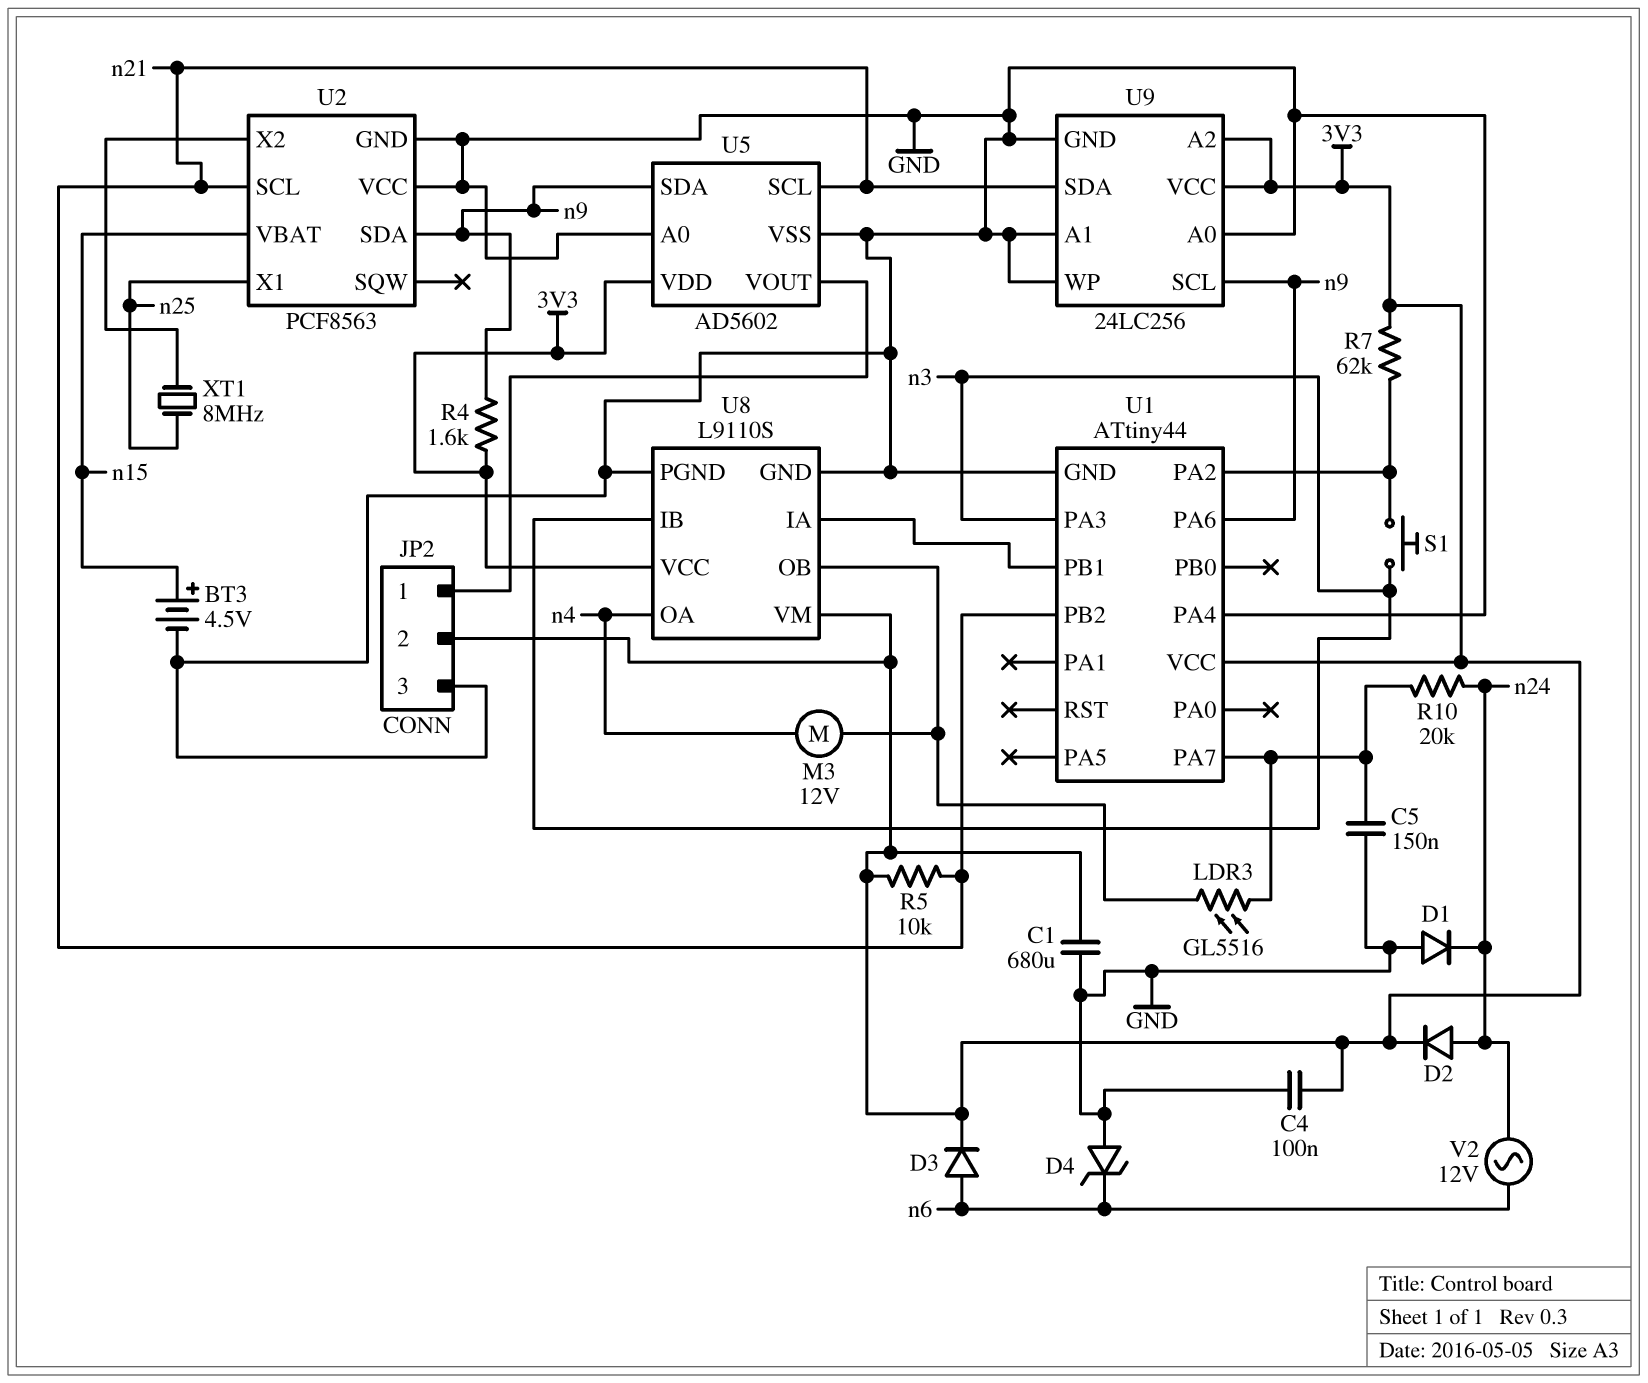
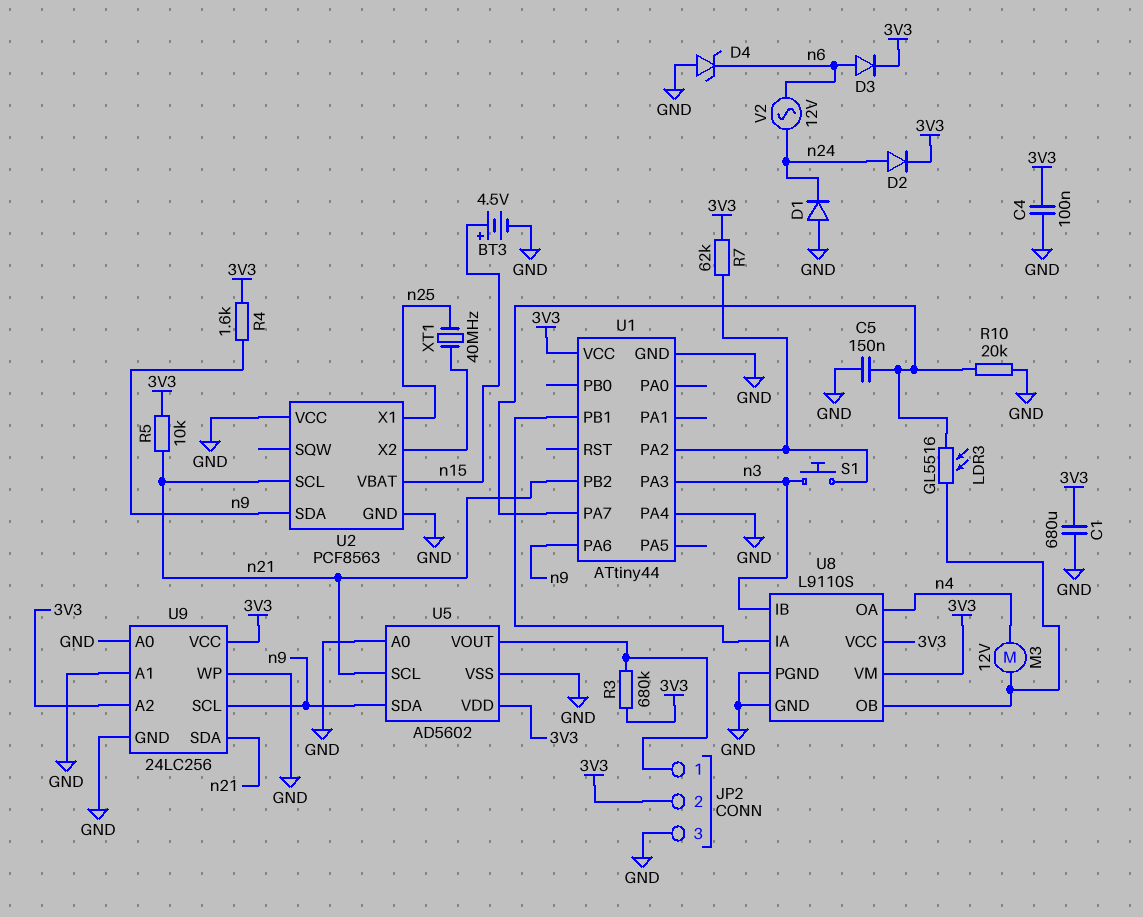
R3: none -> 680k (3V3, JP2/1)
R10: 20k (U1/PA7, n24) -> 20k (GND, U1/PA7)
XT1: 8MHz (U2/X2, n25) -> 40MHz (U2/X2, n25)

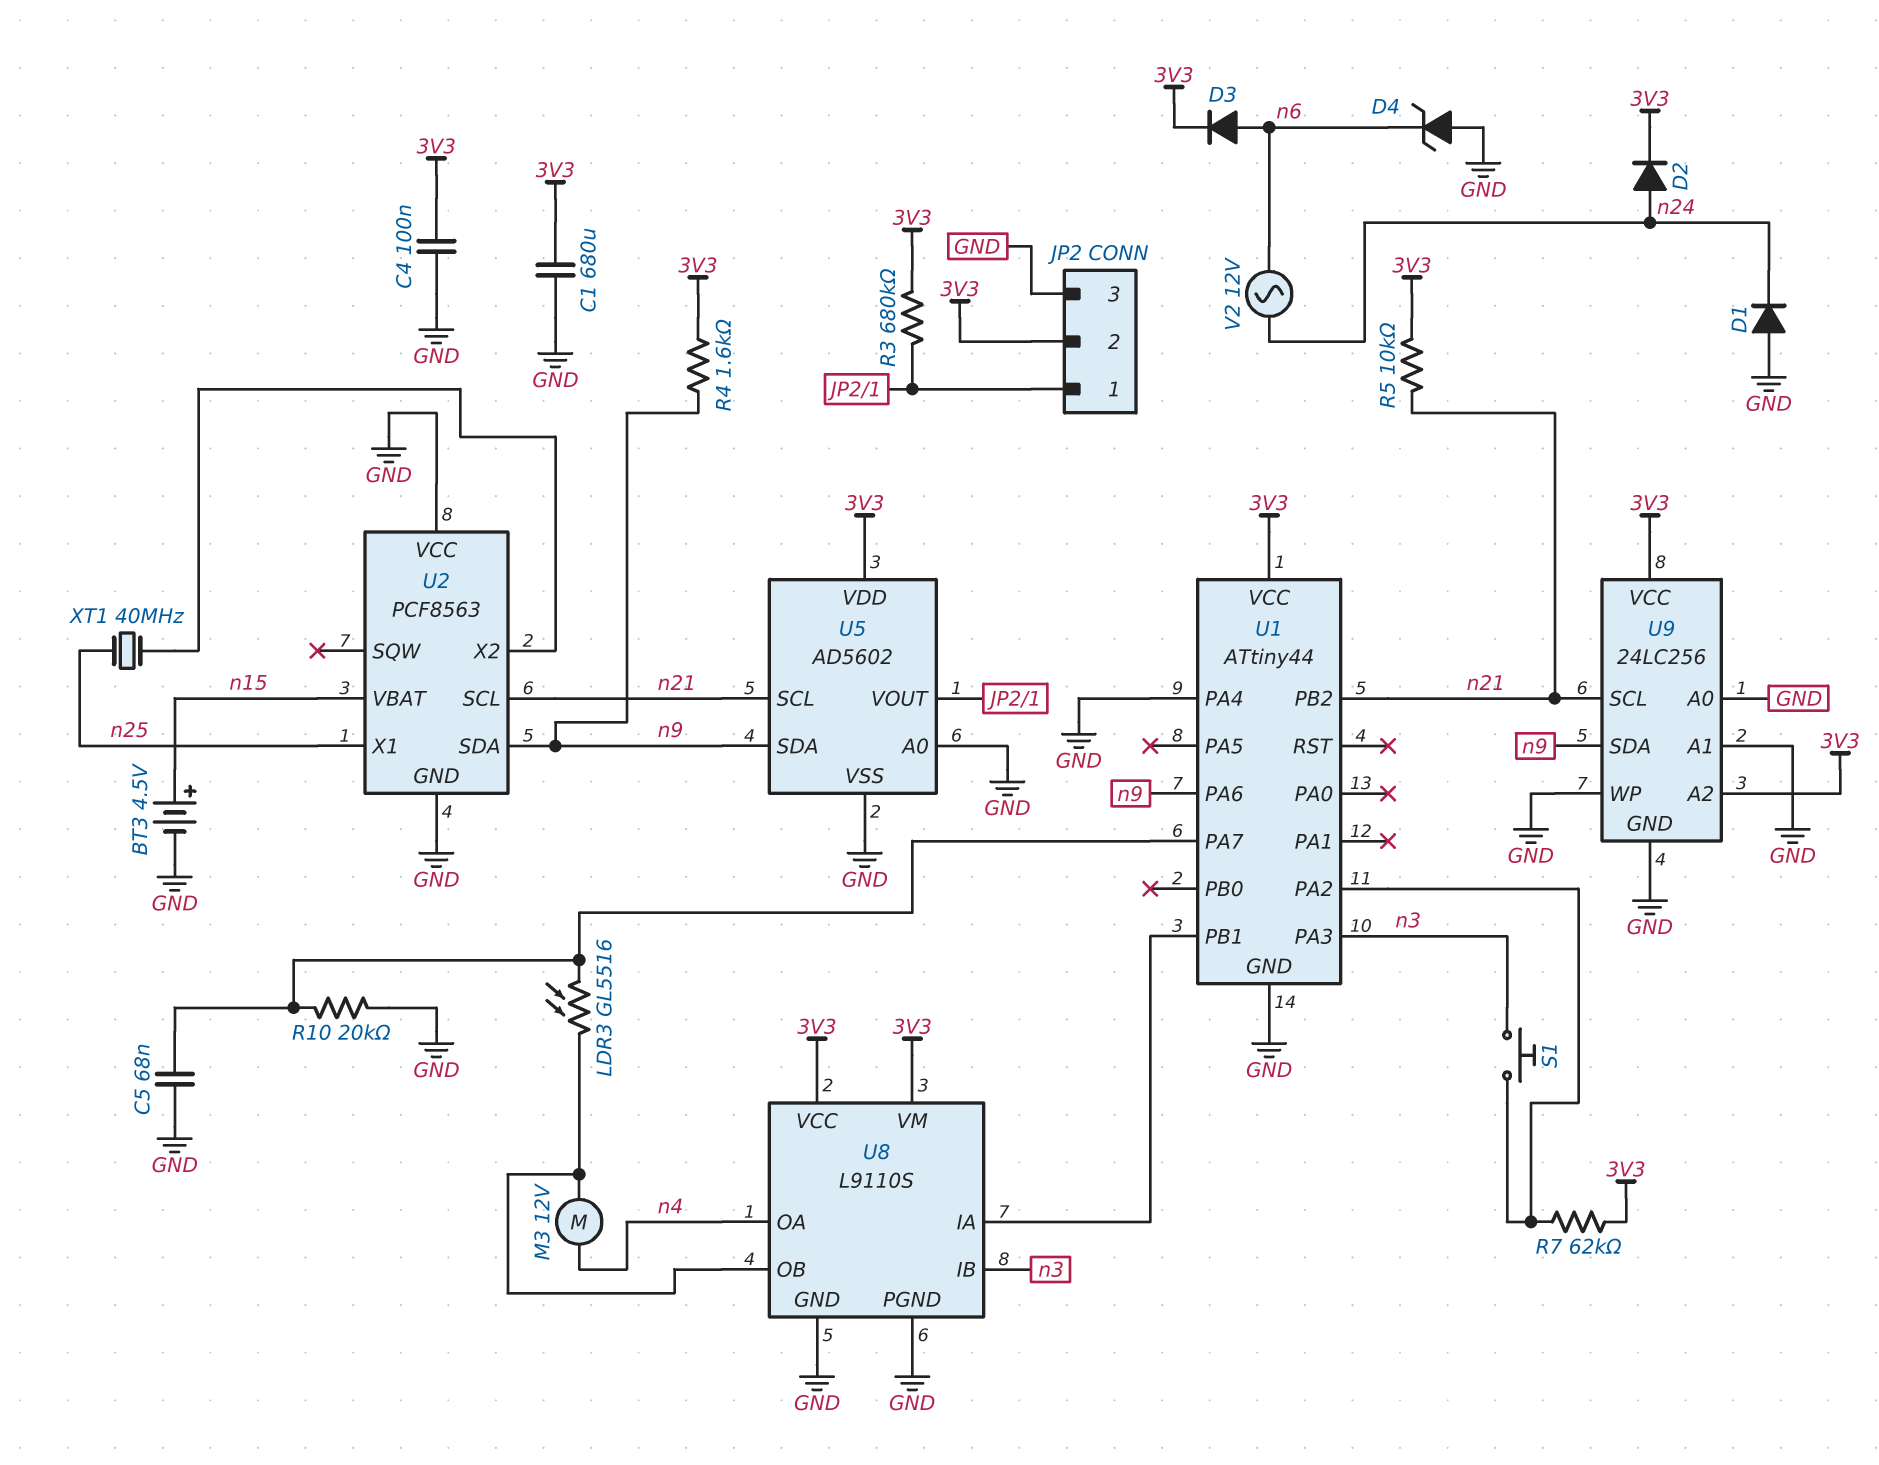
C5: 150nF (GND, U1/PA7) -> 68nF (GND, U1/PA7)
U9 pin SCL: n9 -> n21
U9 pin SDA: n21 -> n9

